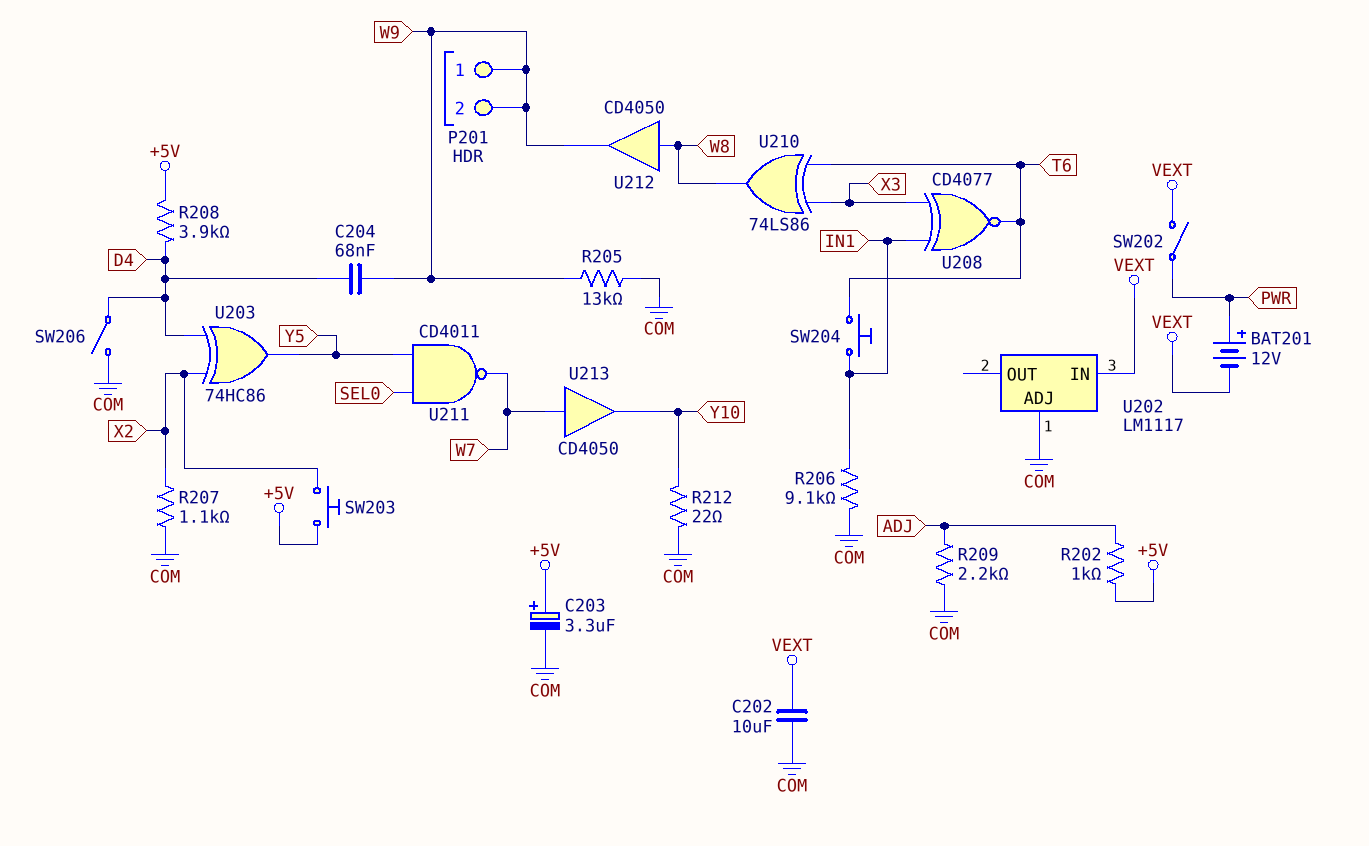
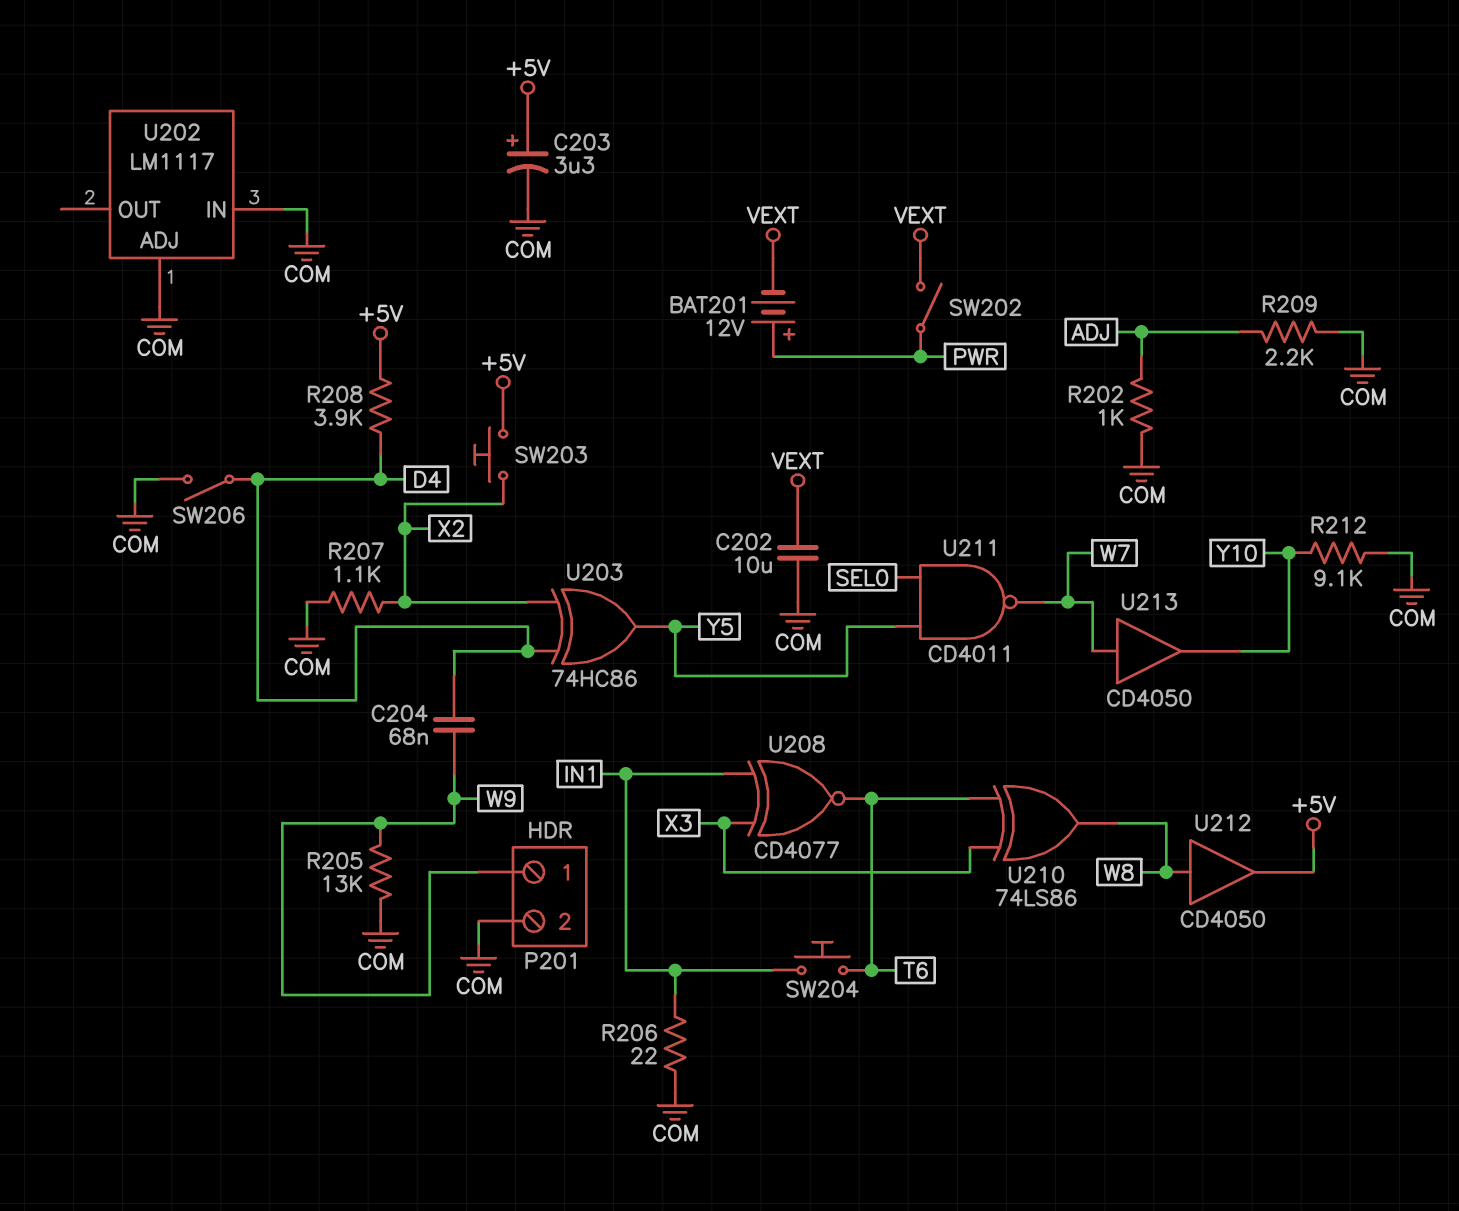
P201 pin 2: W9 -> COM
R202: 1k (+5V, ADJ) -> 1k (ADJ, COM)
R206: 9.1k (COM, IN1) -> 22 (COM, IN1)
R212: 22 (COM, Y10) -> 9.1k (COM, Y10)
U202 pin IN: VEXT -> COM
U212: buffer CD4050 (in W8, out W9) -> buffer CD4050 (in W8, out +5V)

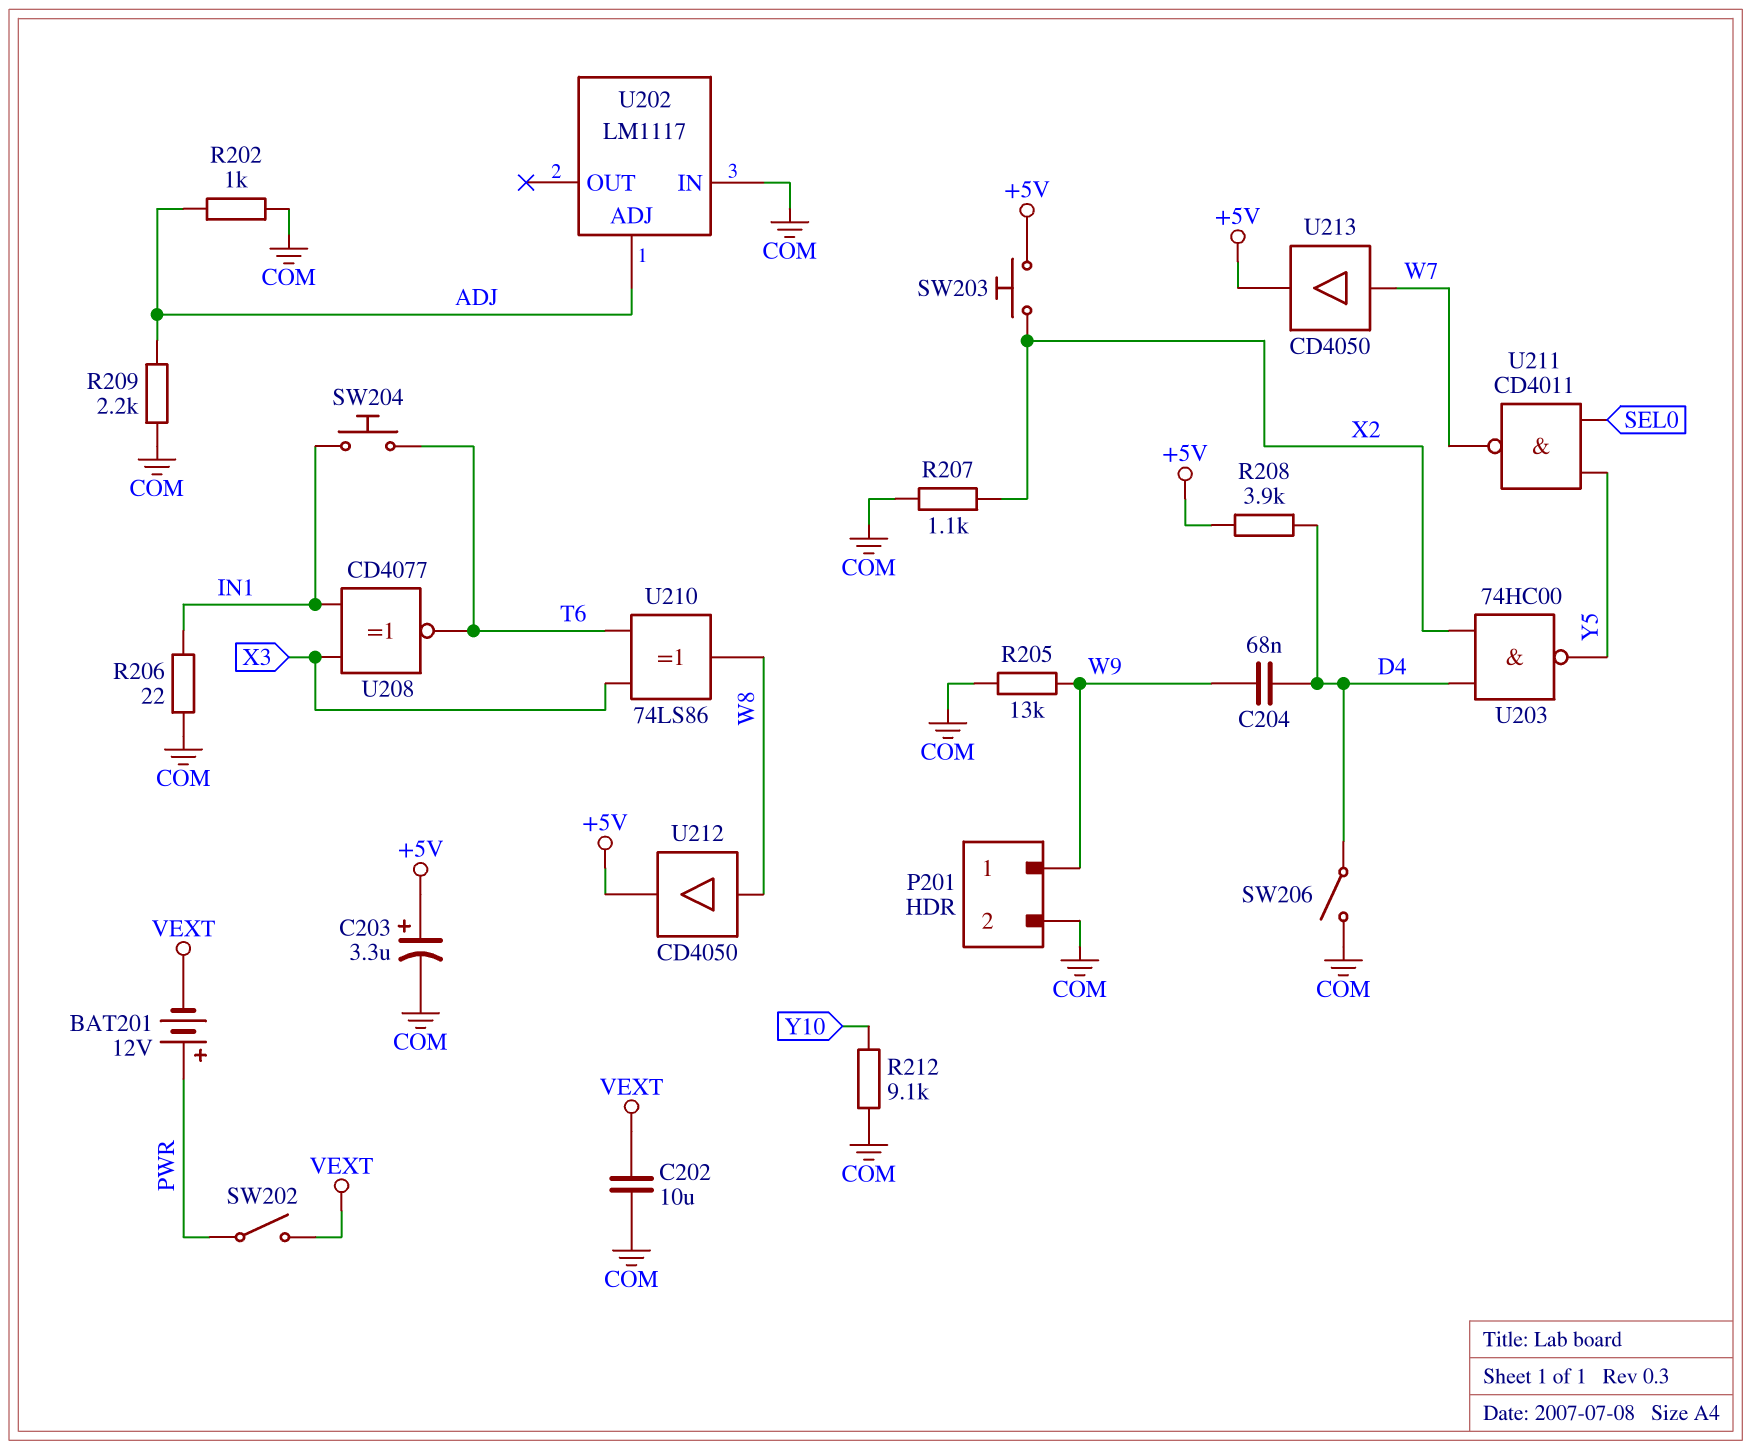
U202 pin ADJ: COM -> ADJ
U203: XOR 74HC86 (in D4, in X2, out Y5) -> NAND 74HC00 (in D4, in X2, out Y5)
U213: buffer CD4050 (in W7, out Y10) -> buffer CD4050 (in W7, out +5V)

